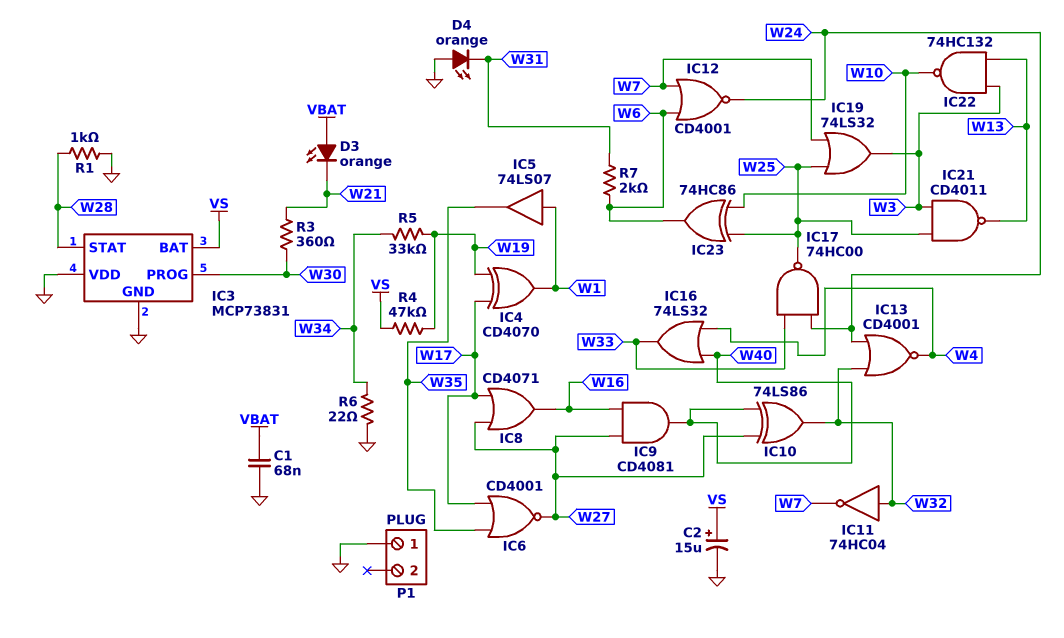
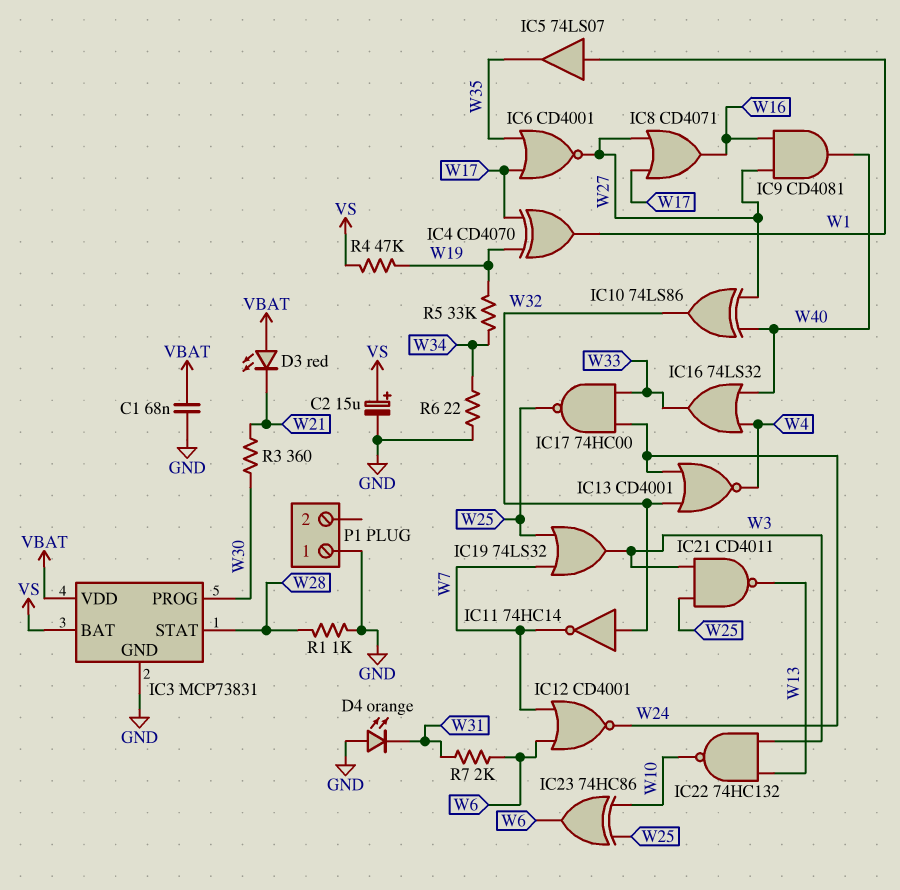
D3: LED orange (A VBAT, K W21) -> LED red (A VBAT, K W21)
IC3 pin VDD: GND -> VBAT
IC11: NOT 74HC04 (in W32, out W7) -> NOT 74HC14 (in W32, out W7)

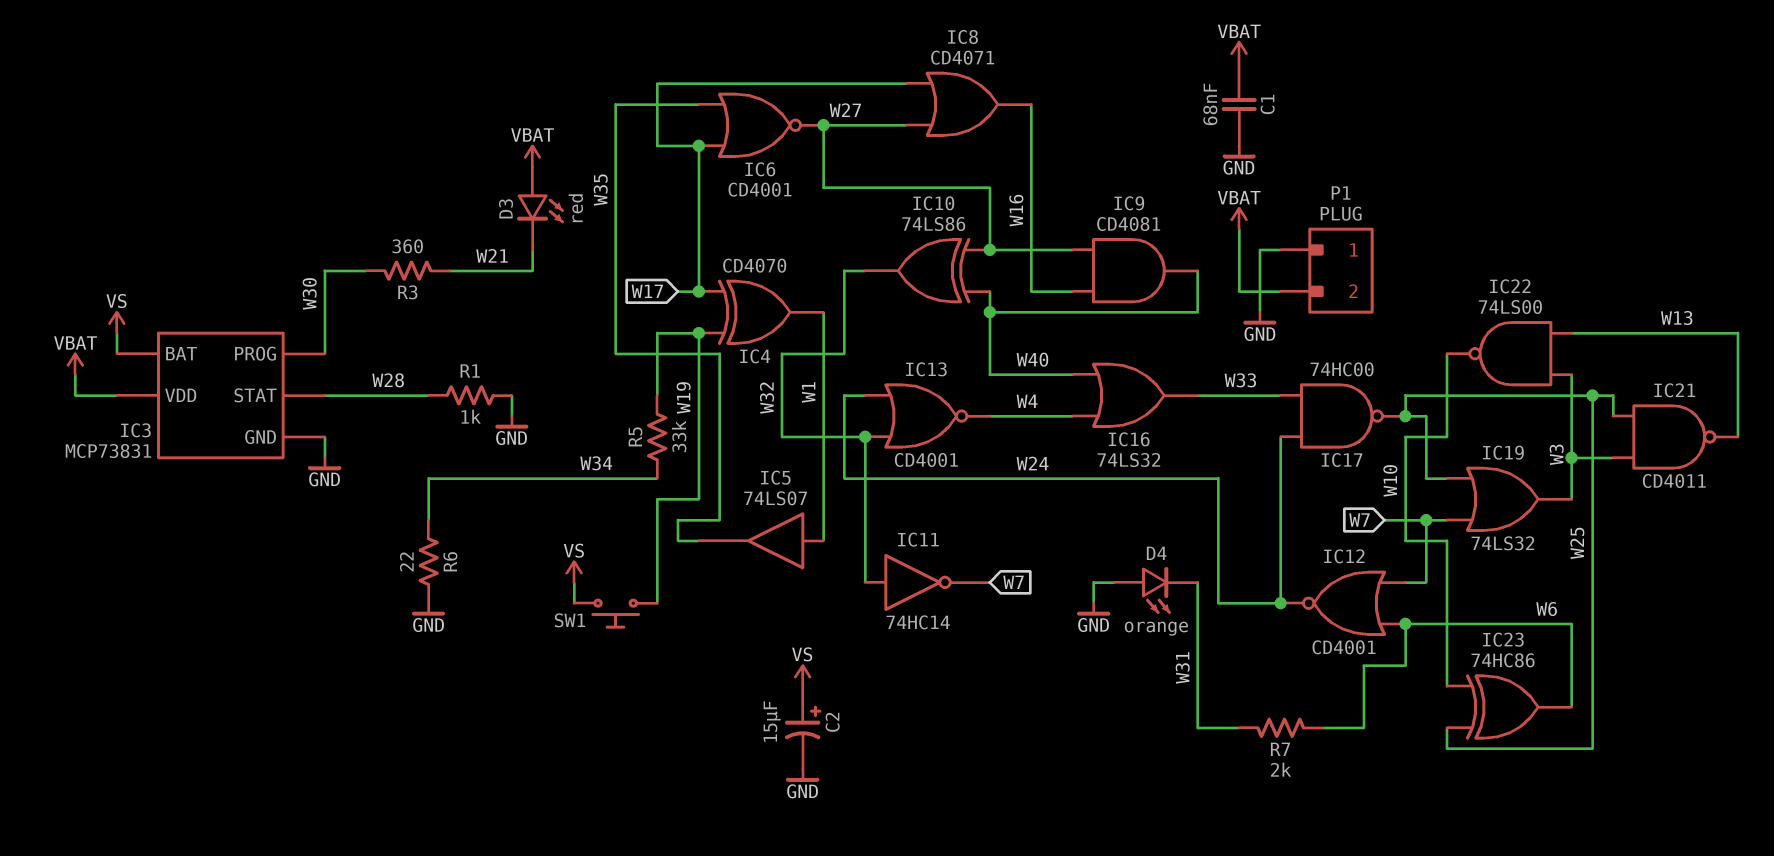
IC22: NAND 74HC132 (in W3, in W13, out W10) -> NAND 74LS00 (in W3, in W13, out W10)
P1 pin 2: none -> VBAT
R4: 47k (VS, W19) -> none
SW1: none -> button (VS, W19)

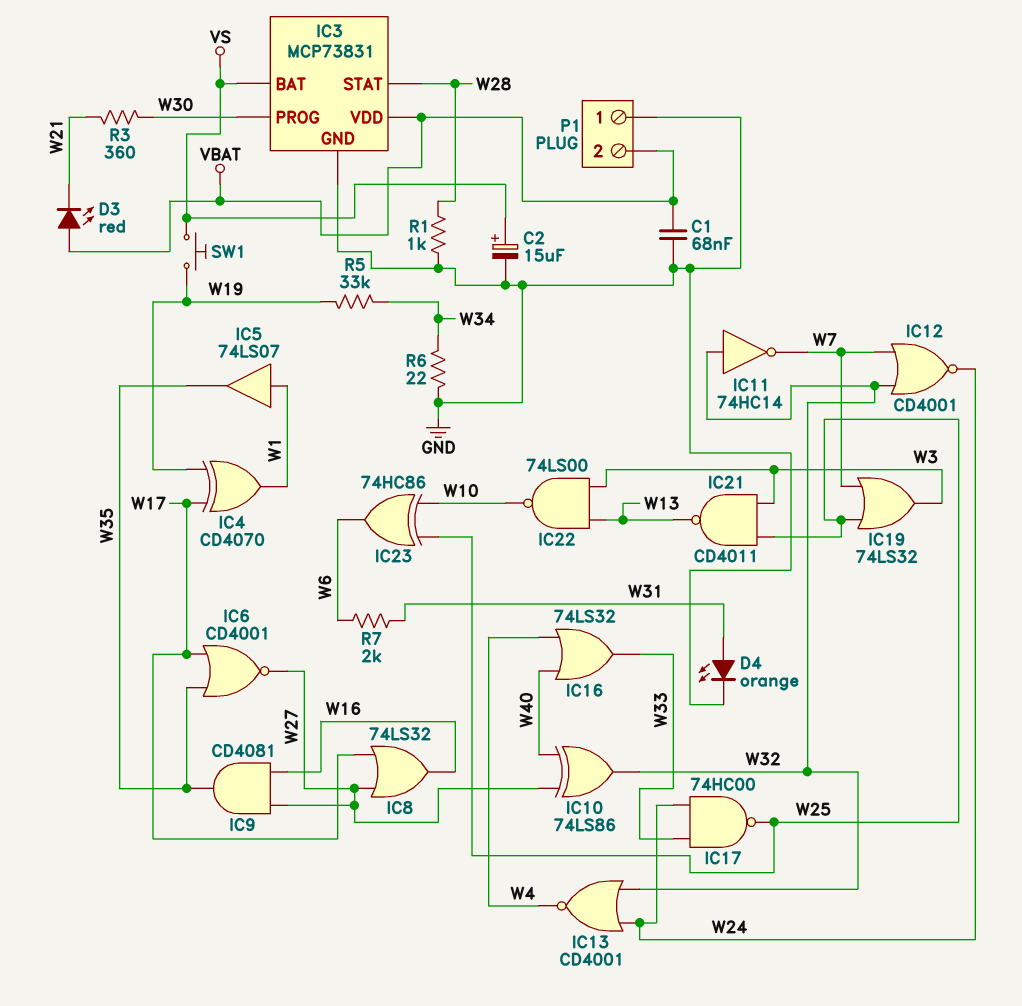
D4: LED orange (A GND, K W31) -> LED orange (A W31, K GND)
IC8: OR CD4071 (in W17, in W27, out W16) -> OR 74LS32 (in W17, in W27, out W16)
IC9: AND CD4081 (in W16, in W27, out W40) -> AND CD4081 (in W16, in W27, out W35)
IC12: NOR CD4001 (in W6, in W7, out W24) -> NOR CD4001 (in W7, in W32, out W24)

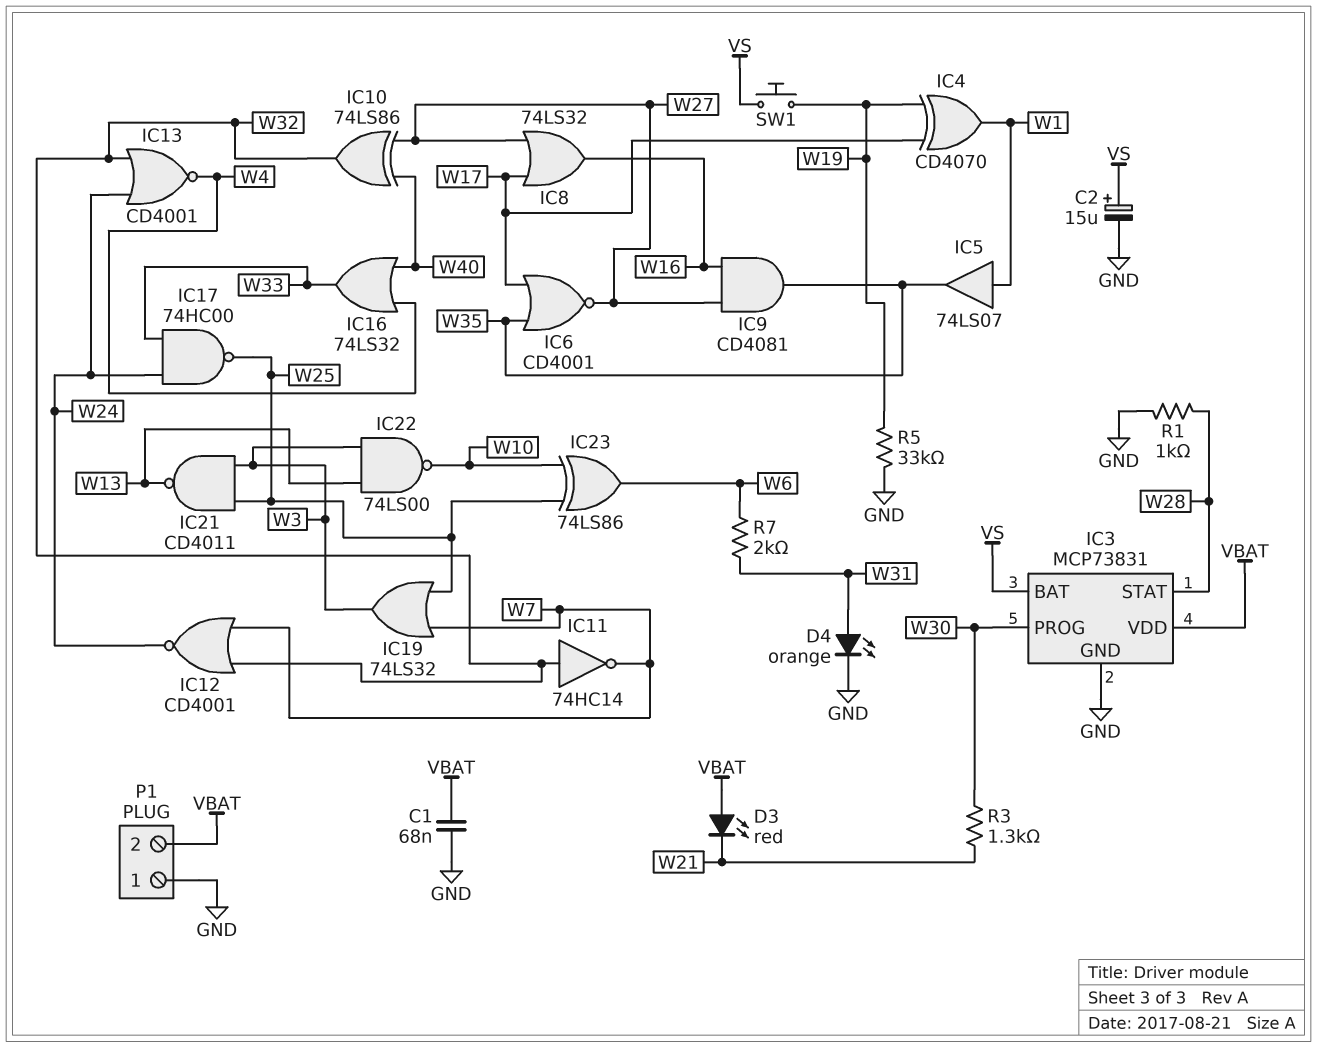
IC23: XOR 74HC86 (in W10, in W25, out W6) -> XOR 74LS86 (in W10, in W25, out W6)
R3: 360 (W21, W30) -> 1.3k (W21, W30)
R5: 33k (W19, W34) -> 33k (GND, W19)
R6: 22 (GND, W34) -> none

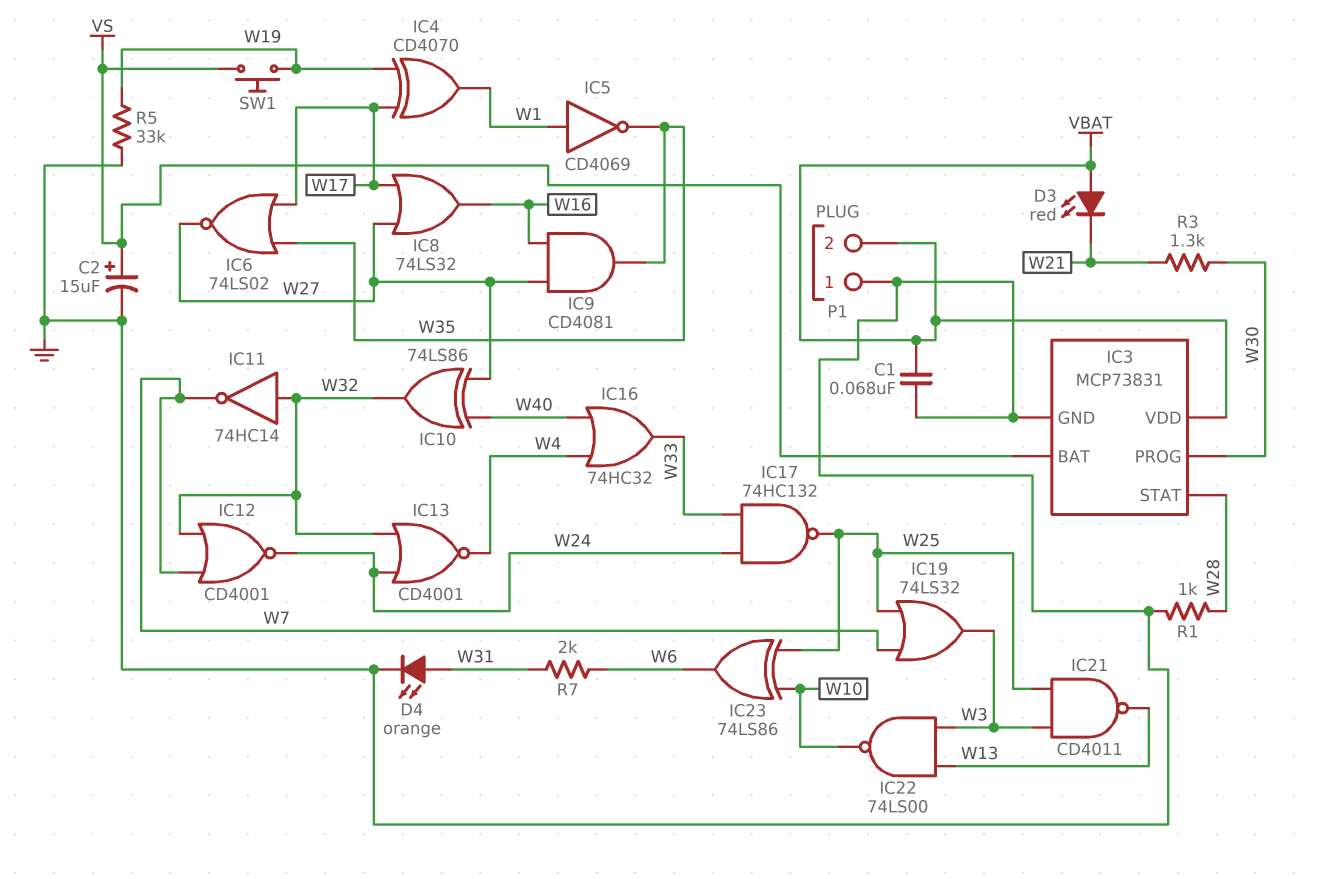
IC5: buffer 74LS07 (in W1, out W35) -> NOT CD4069 (in W1, out W35)
IC6: NOR CD4001 (in W17, in W35, out W27) -> NOR 74LS02 (in W17, in W35, out W27)
IC16: OR 74LS32 (in W4, in W40, out W33) -> OR 74HC32 (in W4, in W40, out W33)
IC17: NAND 74HC00 (in W24, in W33, out W25) -> NAND 74HC132 (in W24, in W33, out W25)

